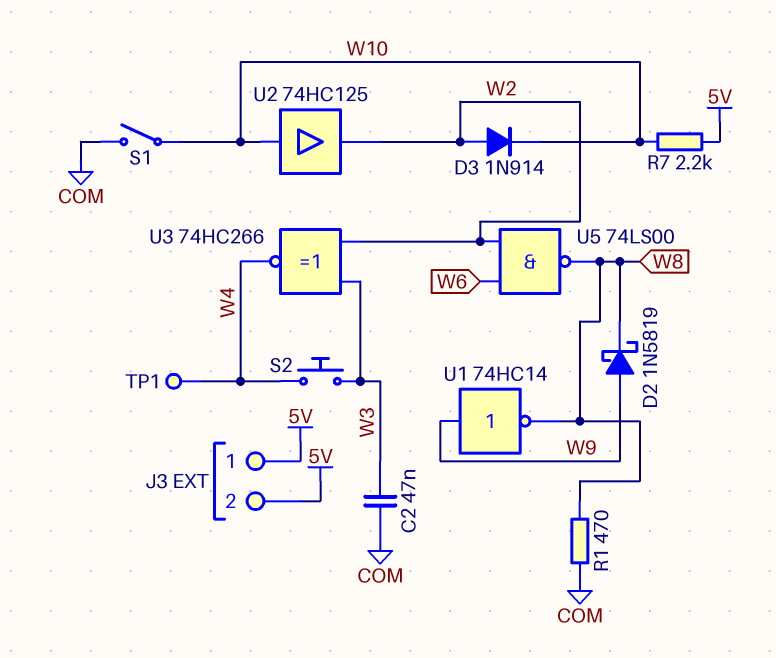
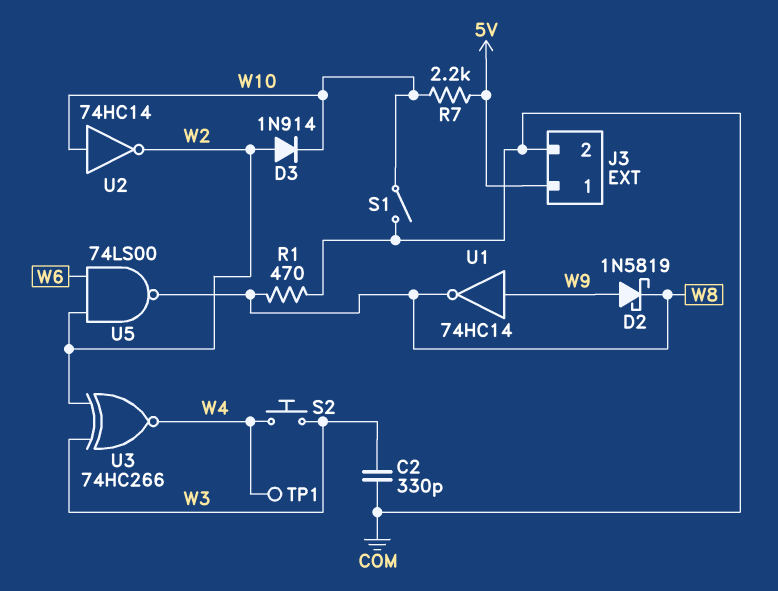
C2: 47nF (COM, W3) -> 330pF (COM, W3)
J3 pin 2: 5V -> COM
U2: buffer 74HC125 (in W10, out W2) -> NOT 74HC14 (in W10, out W2)

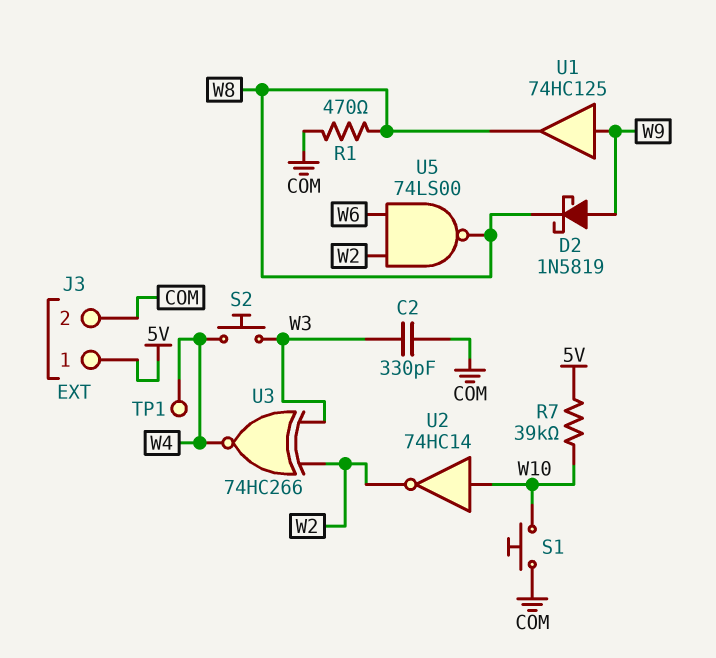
D3: diode 1N914 (A W2, K W10) -> none
R7: 2.2k (5V, W10) -> 39k (5V, W10)
S1: switch (COM, W10) -> button (COM, W10)
U1: NOT 74HC14 (in W9, out W8) -> buffer 74HC125 (in W9, out W8)

